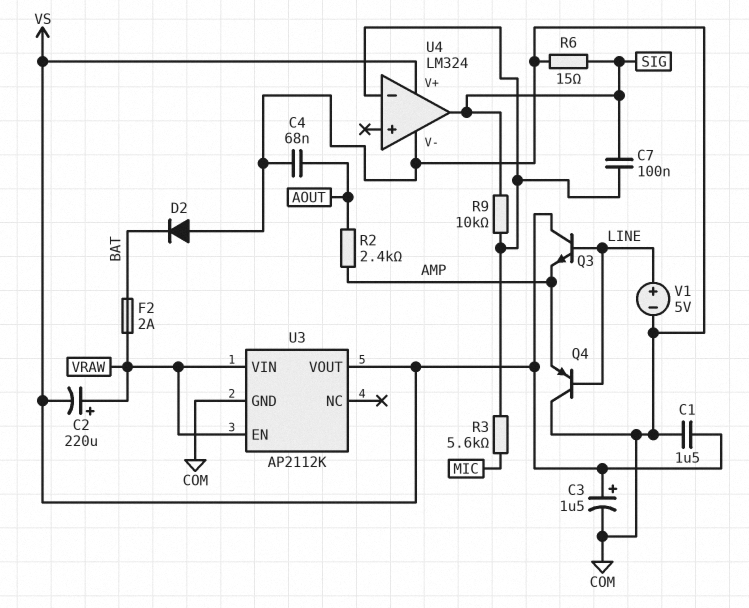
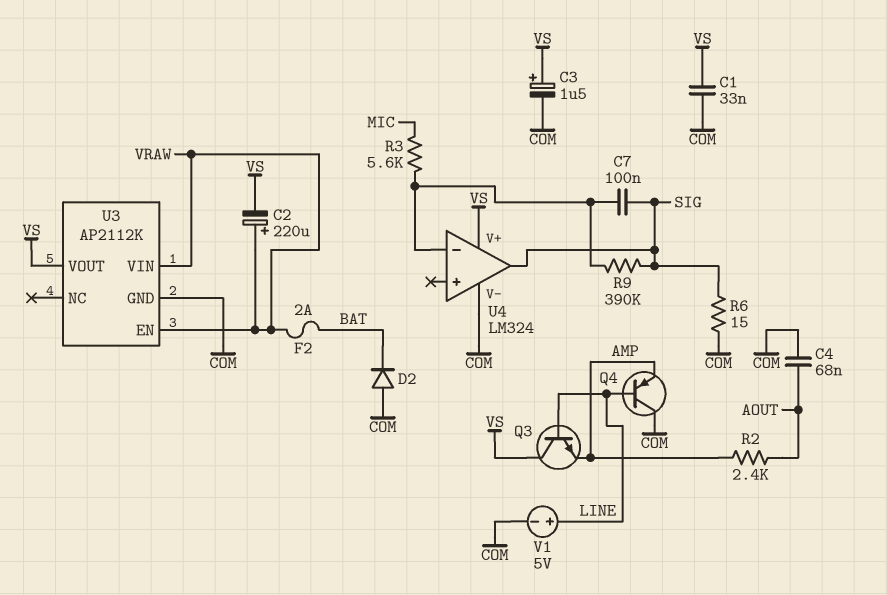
C1: 1.5uF (COM, VS) -> 33nF (COM, VS)
R9: 10k (SIG, U4/in-) -> 390k (SIG, U4/in-)

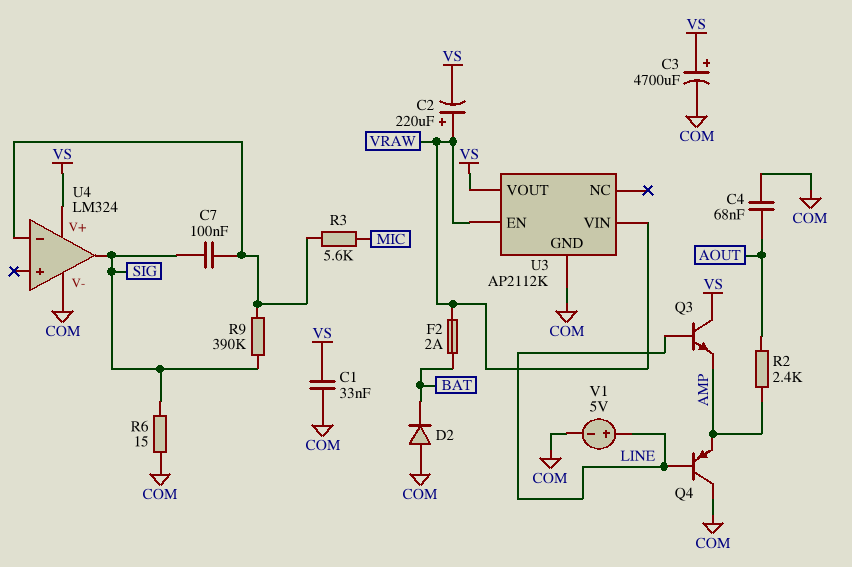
C3: 1.5uF (plus VS, minus COM) -> 4700uF (plus VS, minus COM)

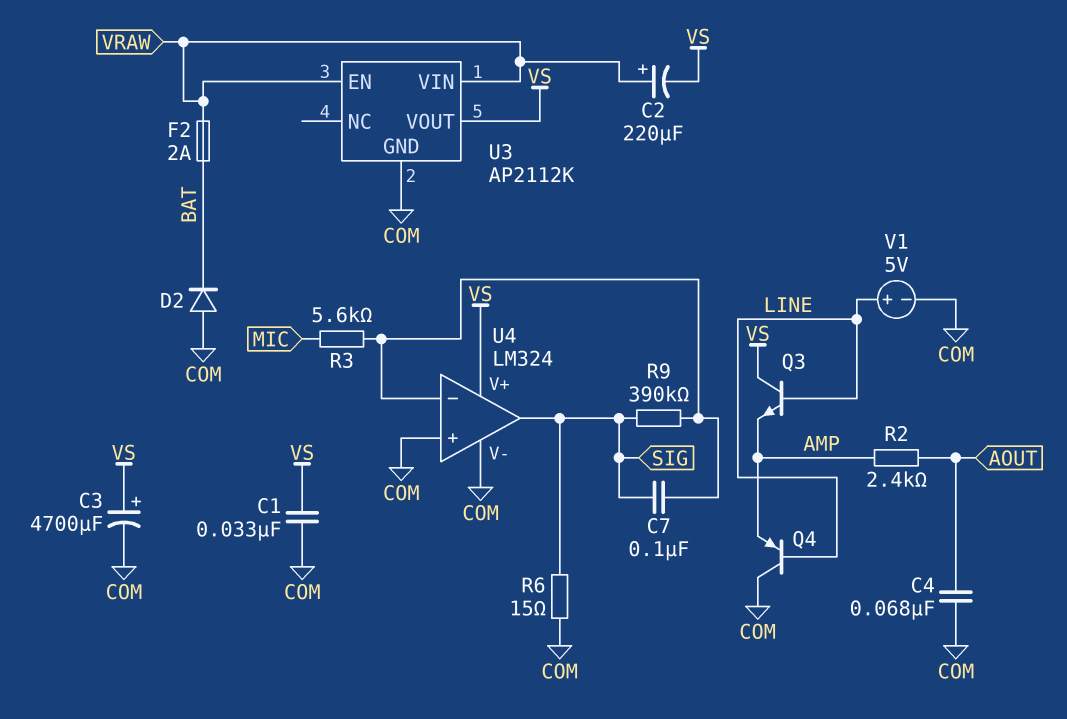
U4 pin in+: none -> COM

